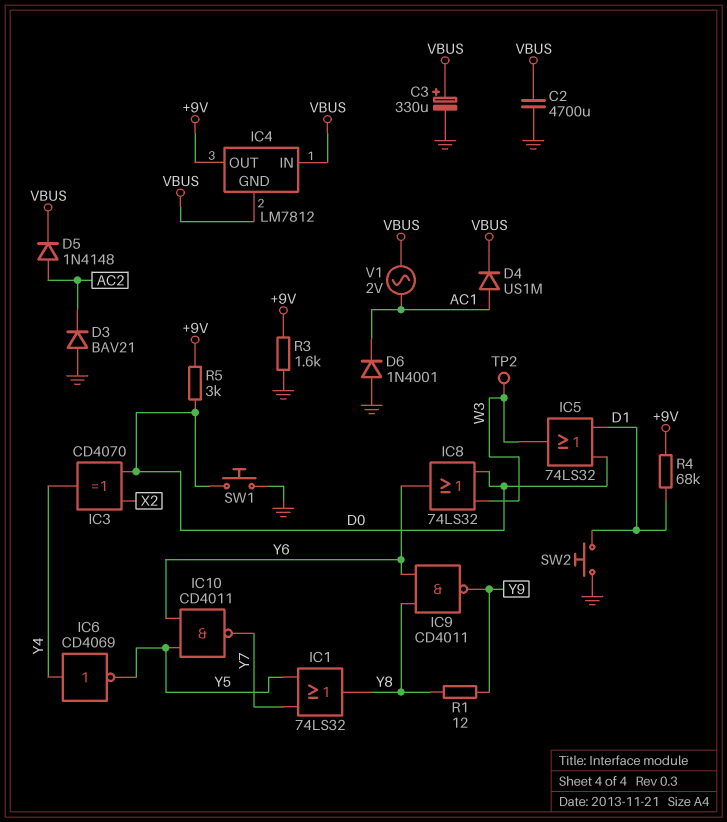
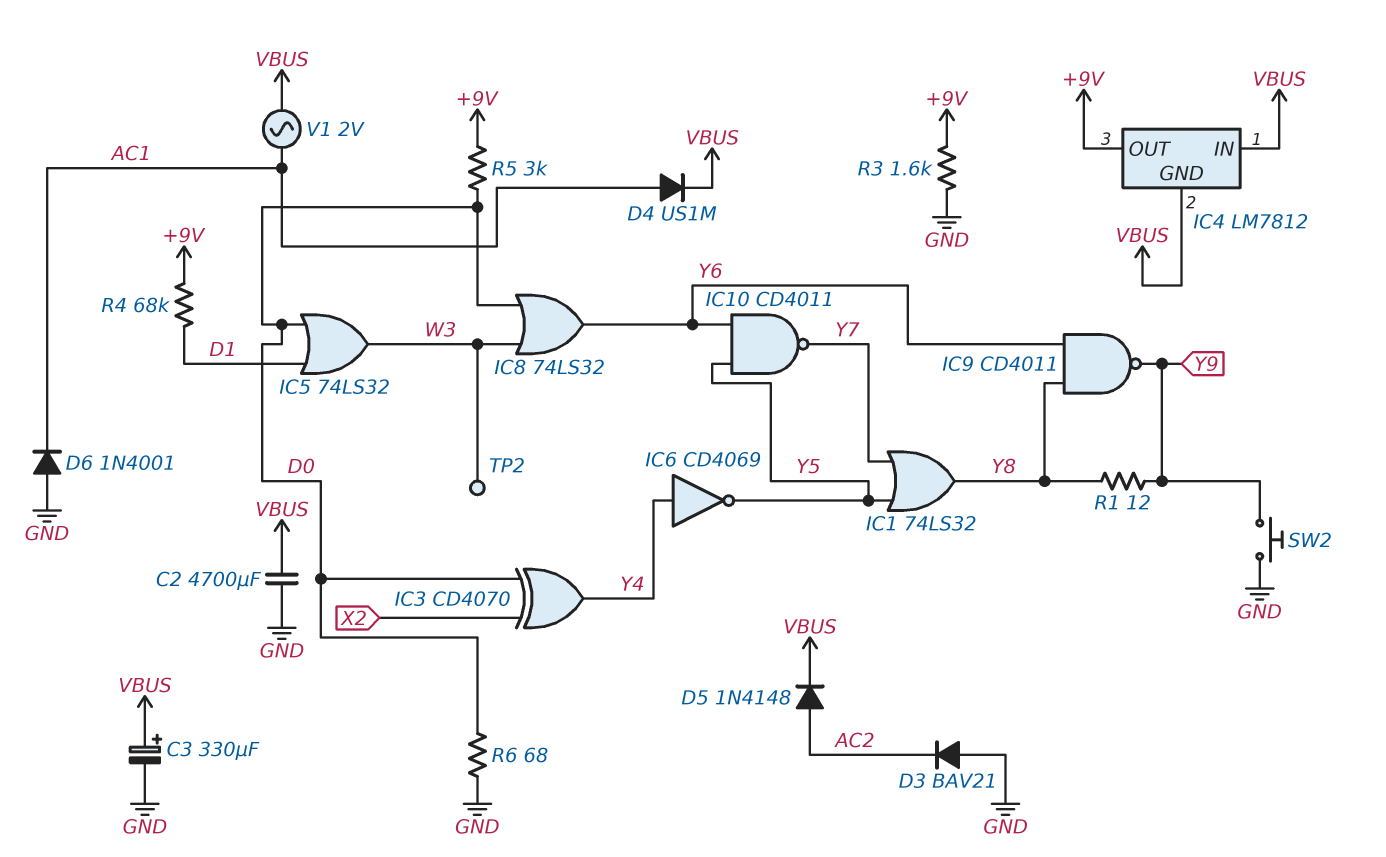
R6: none -> 68 (D0, GND)
SW1: button (D0, GND) -> none
SW2: button (D1, GND) -> button (GND, Y9)

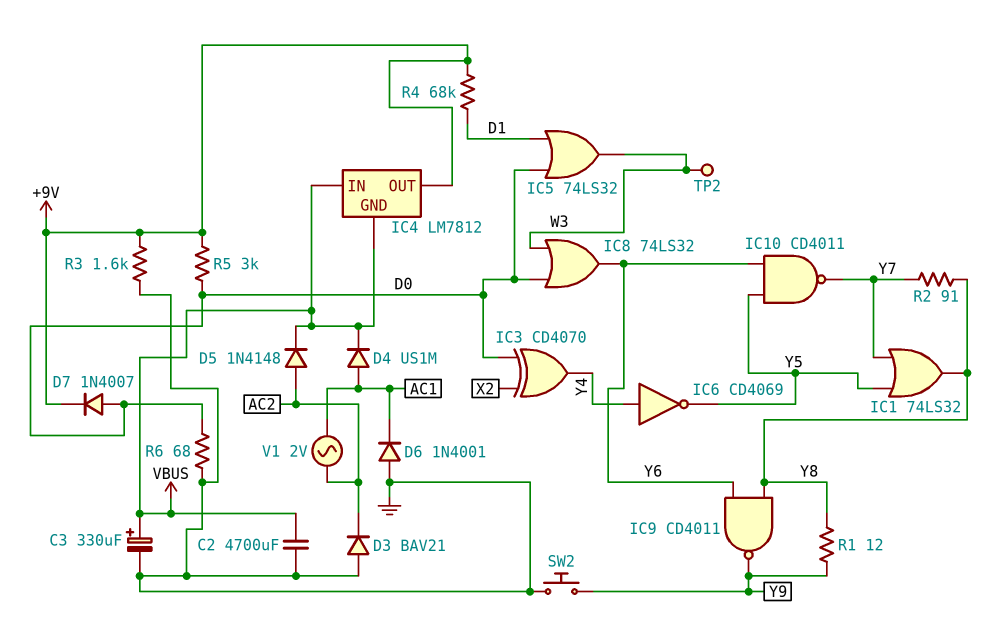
D7: none -> diode 1N4007 (A D0, K +9V)
R2: none -> 91 (Y7, Y8)
V1: AC 2V (AC1, VBUS) -> AC 2V (AC1, AC2)

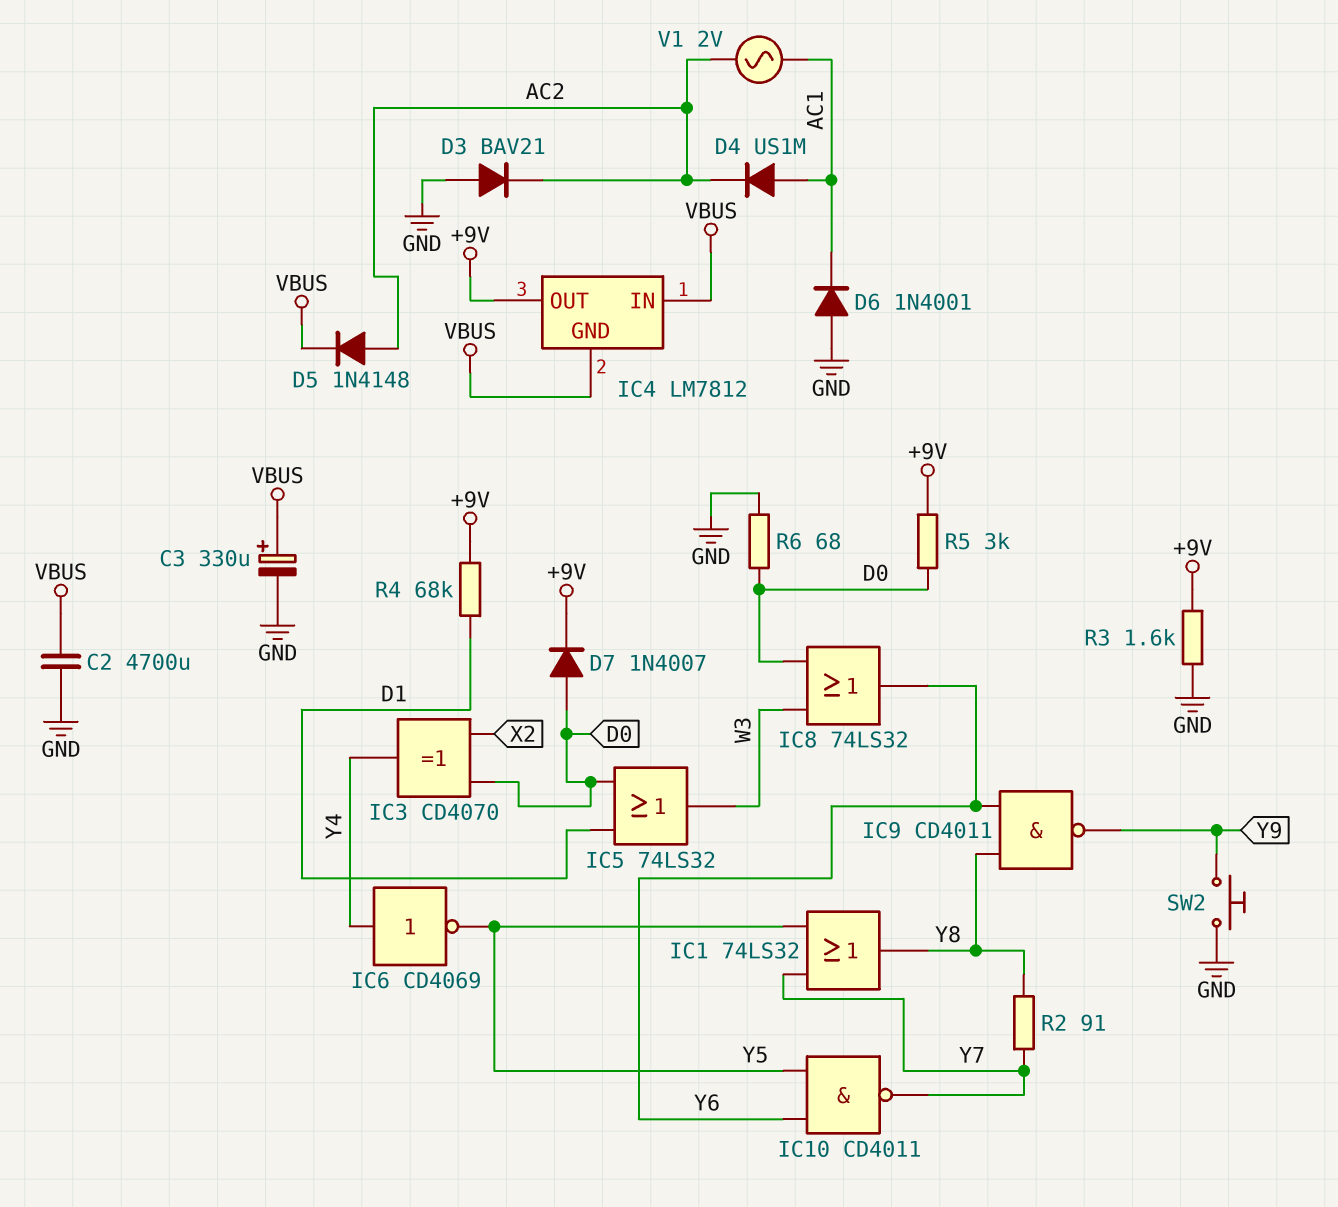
D4: diode US1M (A AC1, K VBUS) -> diode US1M (A AC1, K AC2)
R1: 12 (Y8, Y9) -> none
TP2: test point (W3) -> none

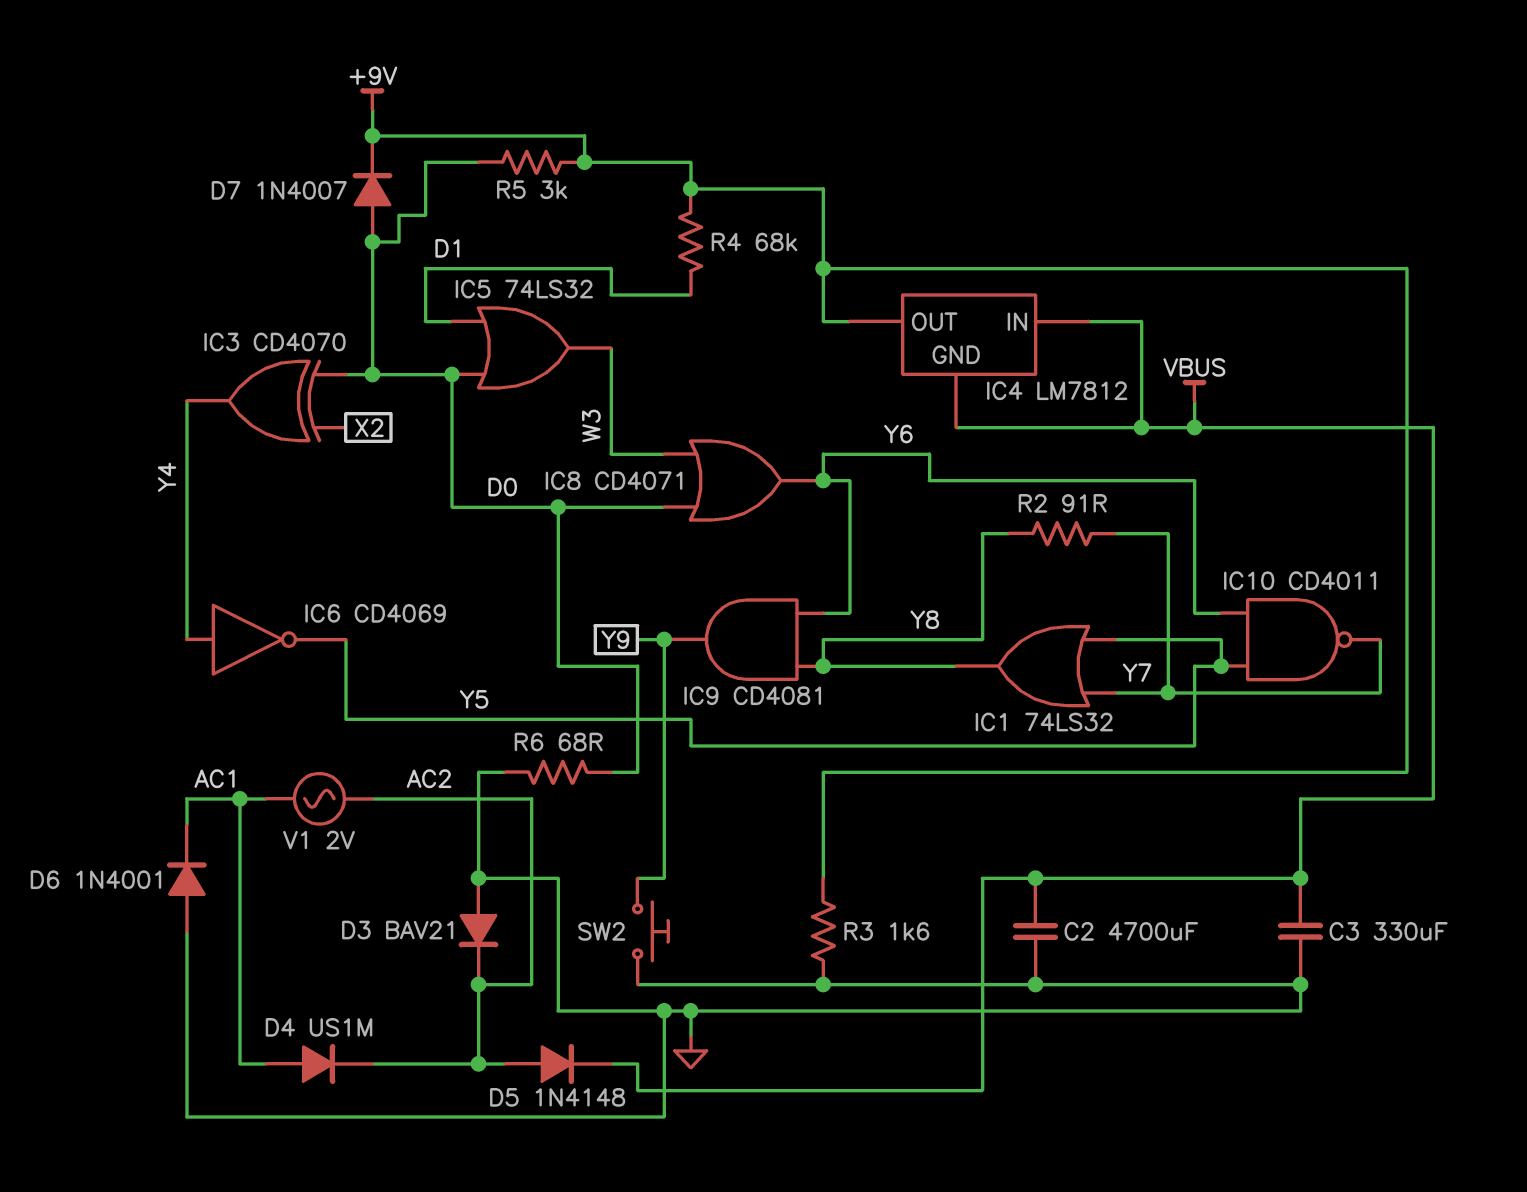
C3: 330uF (plus VBUS, minus GND) -> 330uF (GND, VBUS)
IC8: OR 74LS32 (in D0, in W3, out Y6) -> OR CD4071 (in D0, in W3, out Y6)
IC9: NAND CD4011 (in Y6, in Y8, out Y9) -> AND CD4081 (in Y6, in Y8, out Y9)

